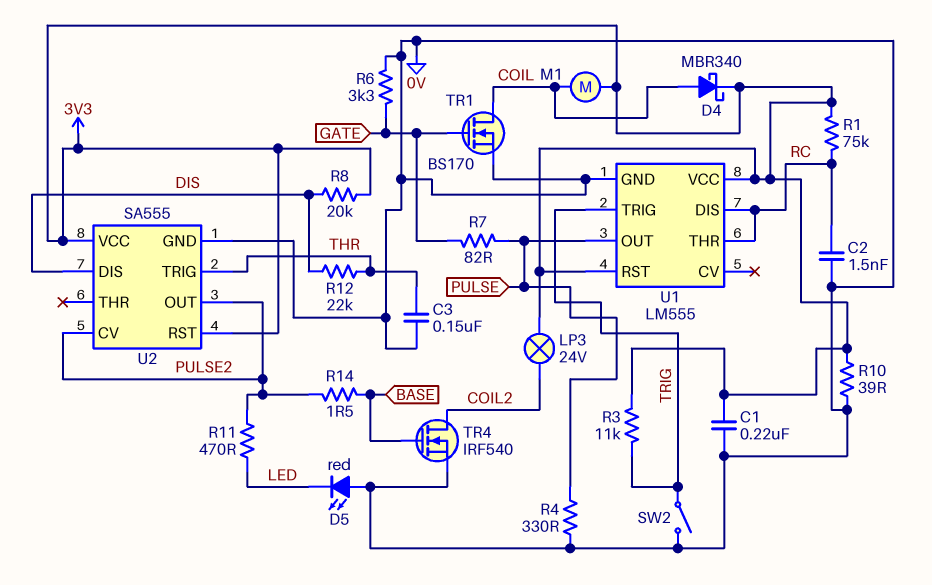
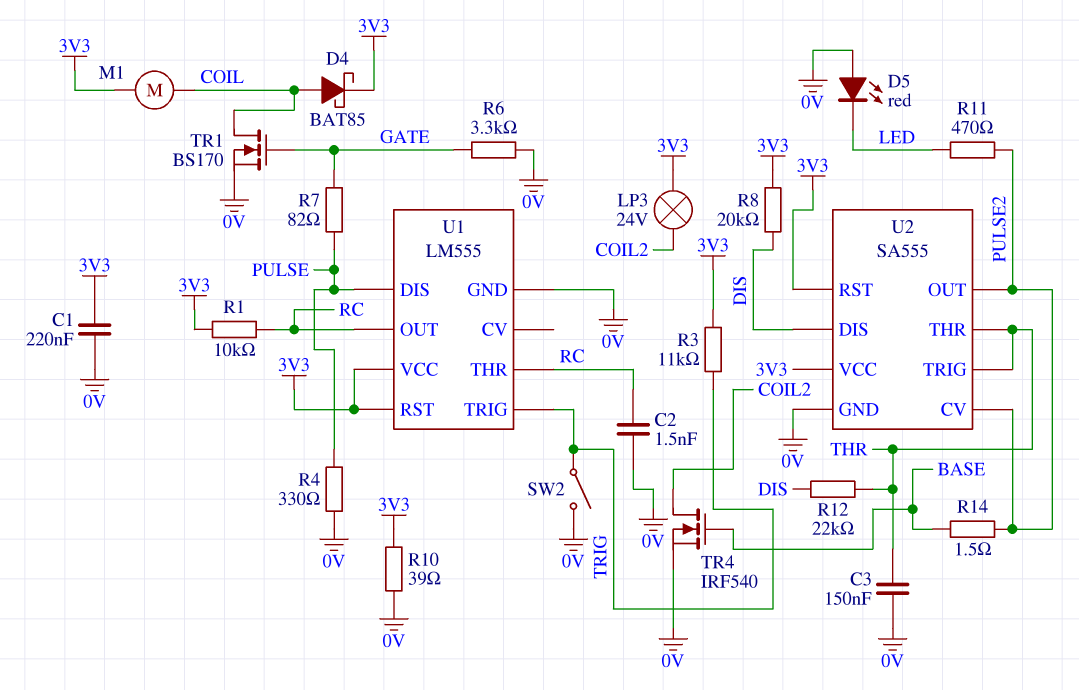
D4: schottky MBR340 (A COIL, K 3V3) -> schottky BAT85 (A COIL, K 3V3)
R1: 75k (3V3, RC) -> 10k (3V3, RC)
U1 pin DIS: RC -> PULSE
U1 pin OUT: PULSE -> RC
U2 pin THR: none -> THR

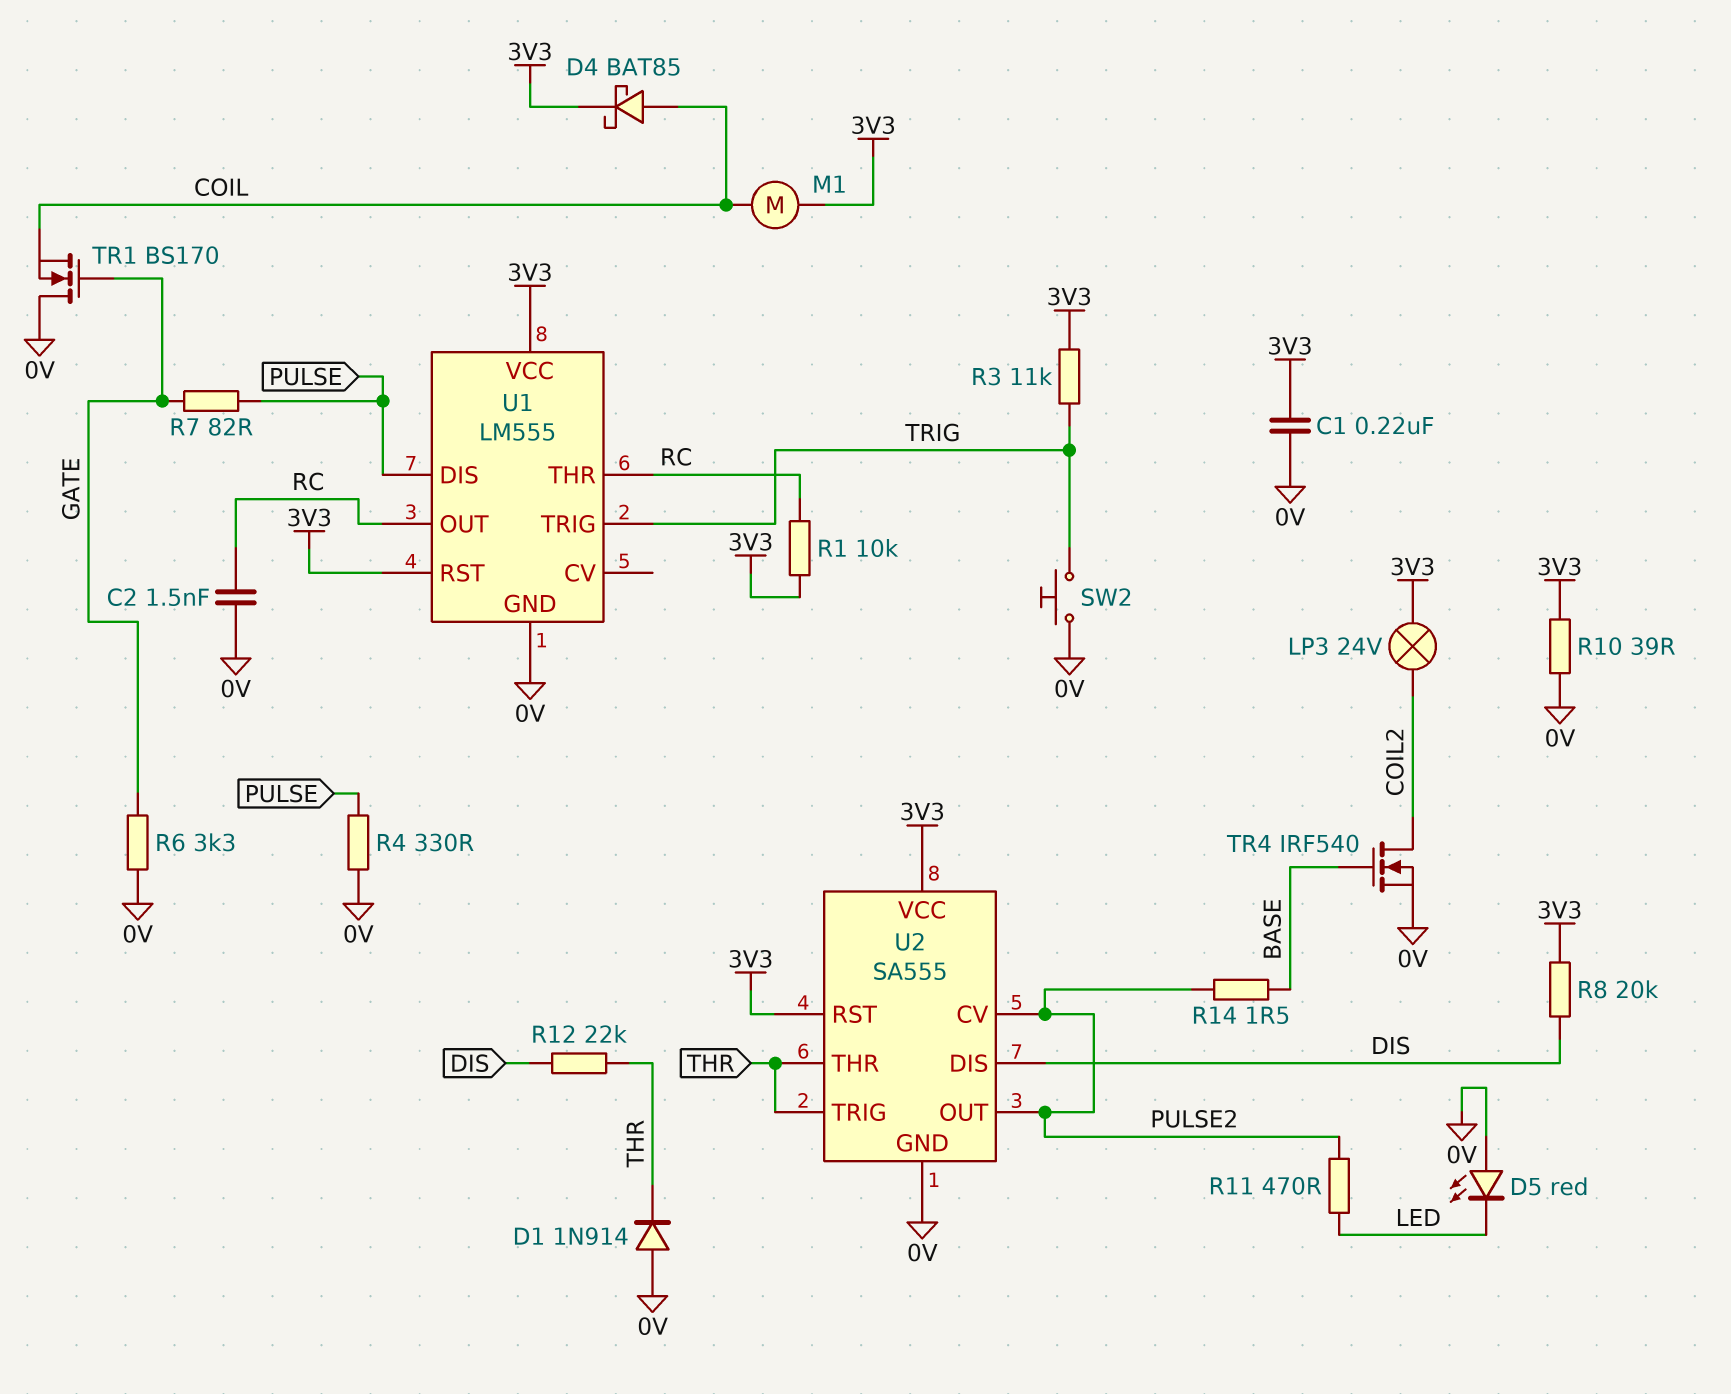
C3: 150nF (0V, THR) -> none
D1: none -> diode 1N914 (A 0V, K THR)
SW2: switch (0V, TRIG) -> button (0V, TRIG)
TR1: NMOS BS170 (G GATE, D COIL, S 0V) -> NMOS BS170 (G GATE, D 0V, S COIL)

